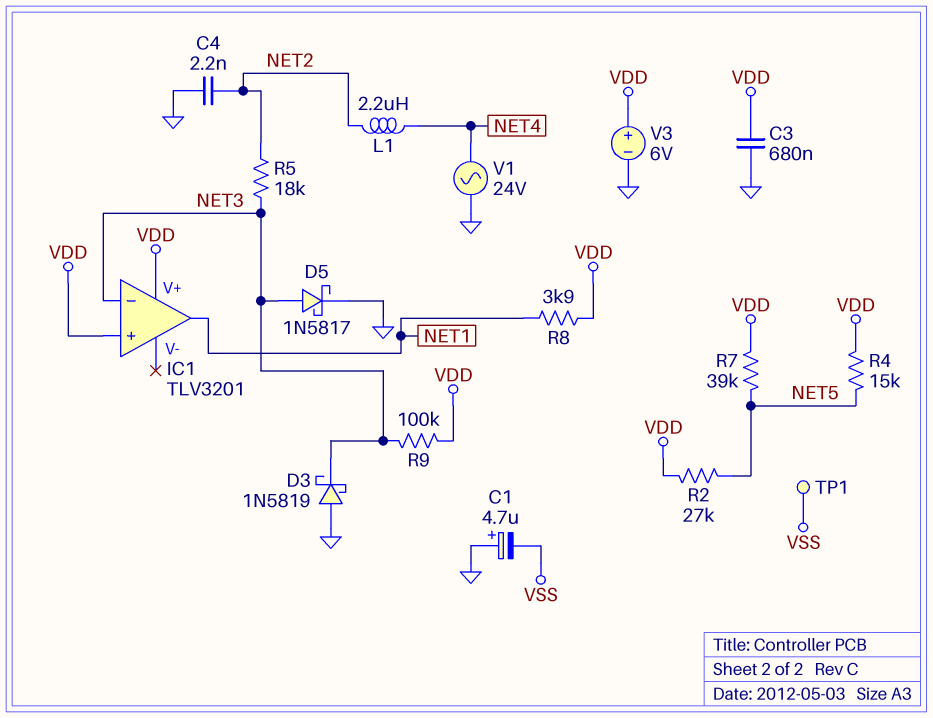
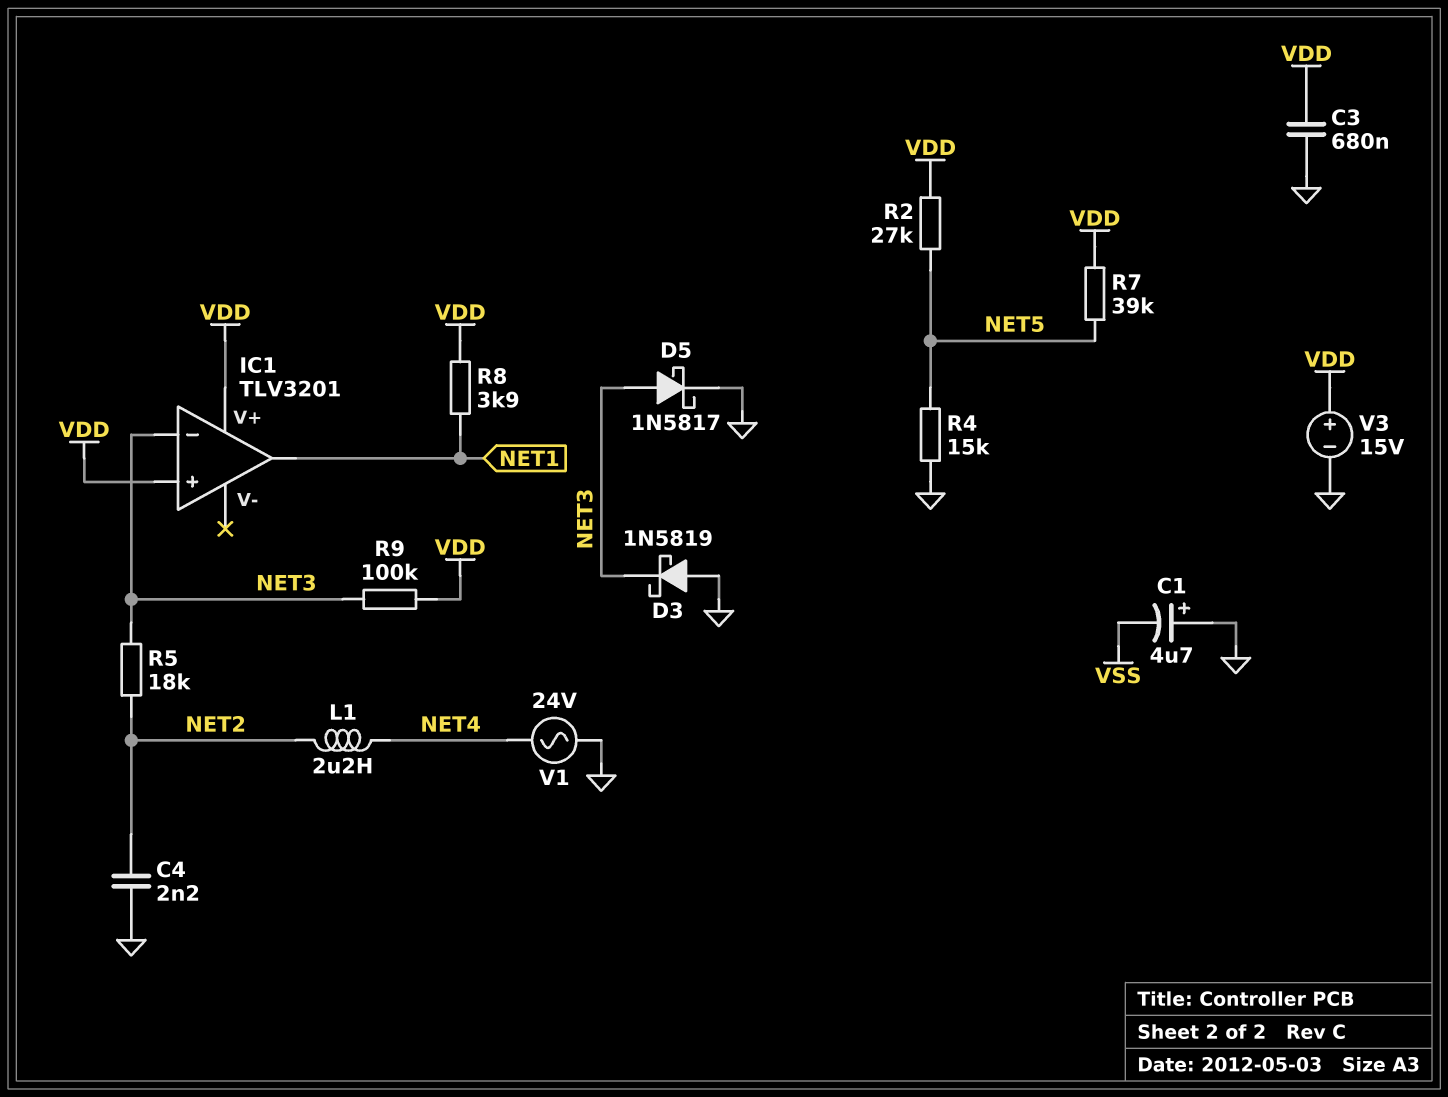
R4: 15k (NET5, VDD) -> 15k (GND, NET5)
TP1: test point (VSS) -> none
V3: 6V (plus VDD, minus GND) -> 15V (plus VDD, minus GND)

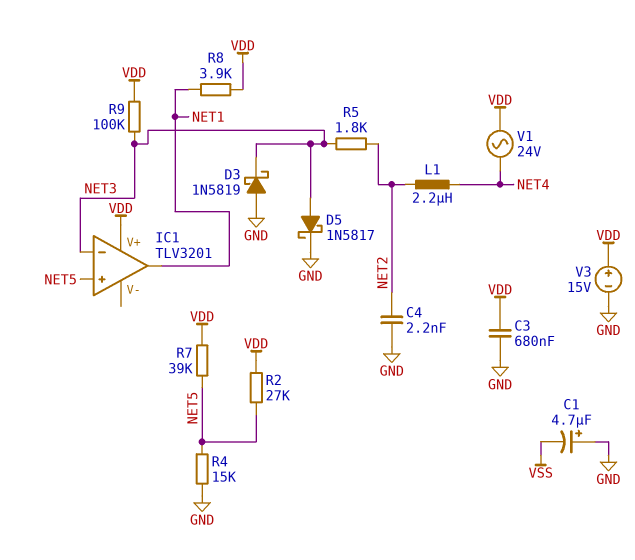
IC1 pin in+: VDD -> NET5
R5: 18k (NET2, NET3) -> 1.8k (NET2, NET3)
V1: AC 24V (GND, NET4) -> AC 24V (NET4, VDD)

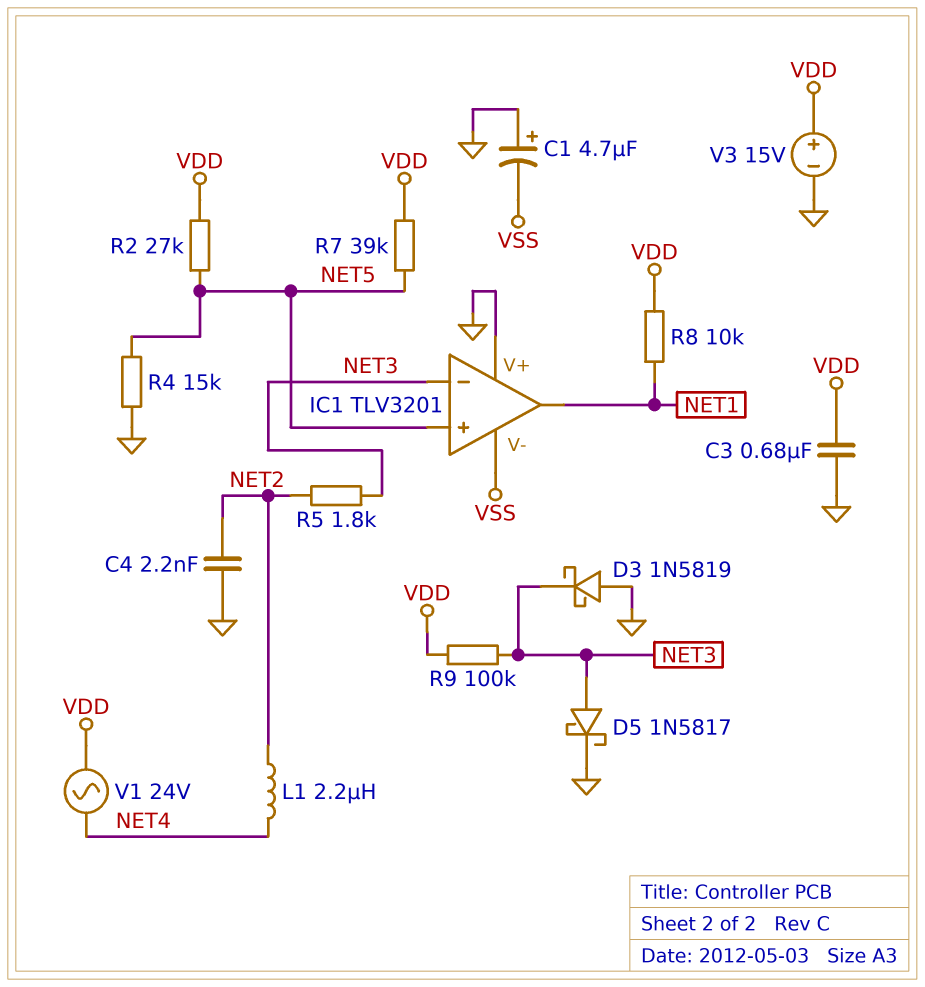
IC1 pin V+: VDD -> GND
IC1 pin V-: none -> VSS
R8: 3.9k (NET1, VDD) -> 10k (NET1, VDD)

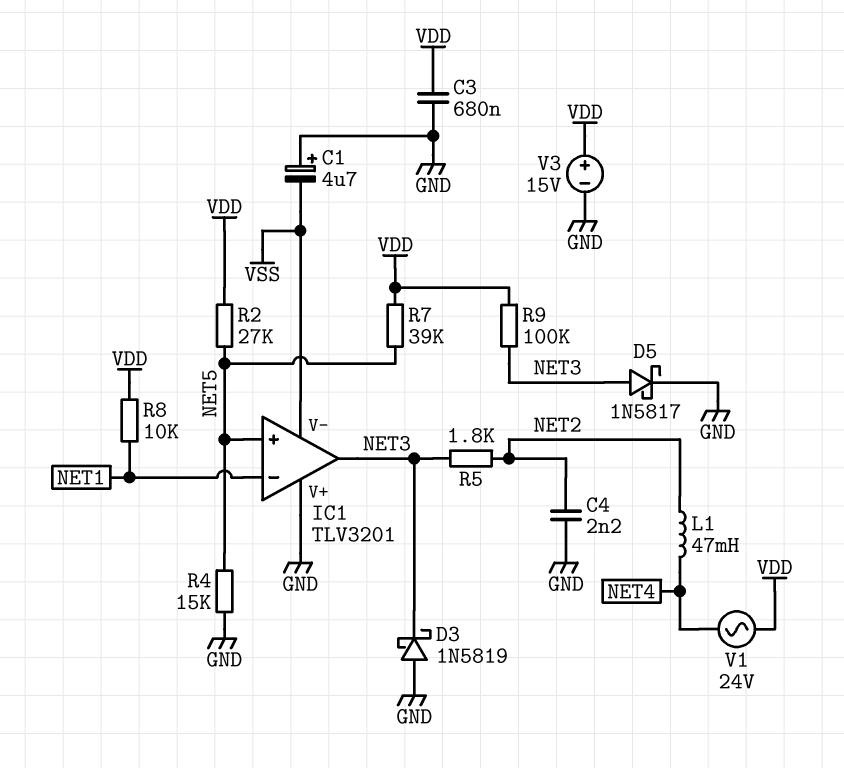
IC1 pin in-: NET3 -> NET1
IC1 pin out: NET1 -> NET3
L1: 2.2uH (NET2, NET4) -> 47mH (NET2, NET4)

